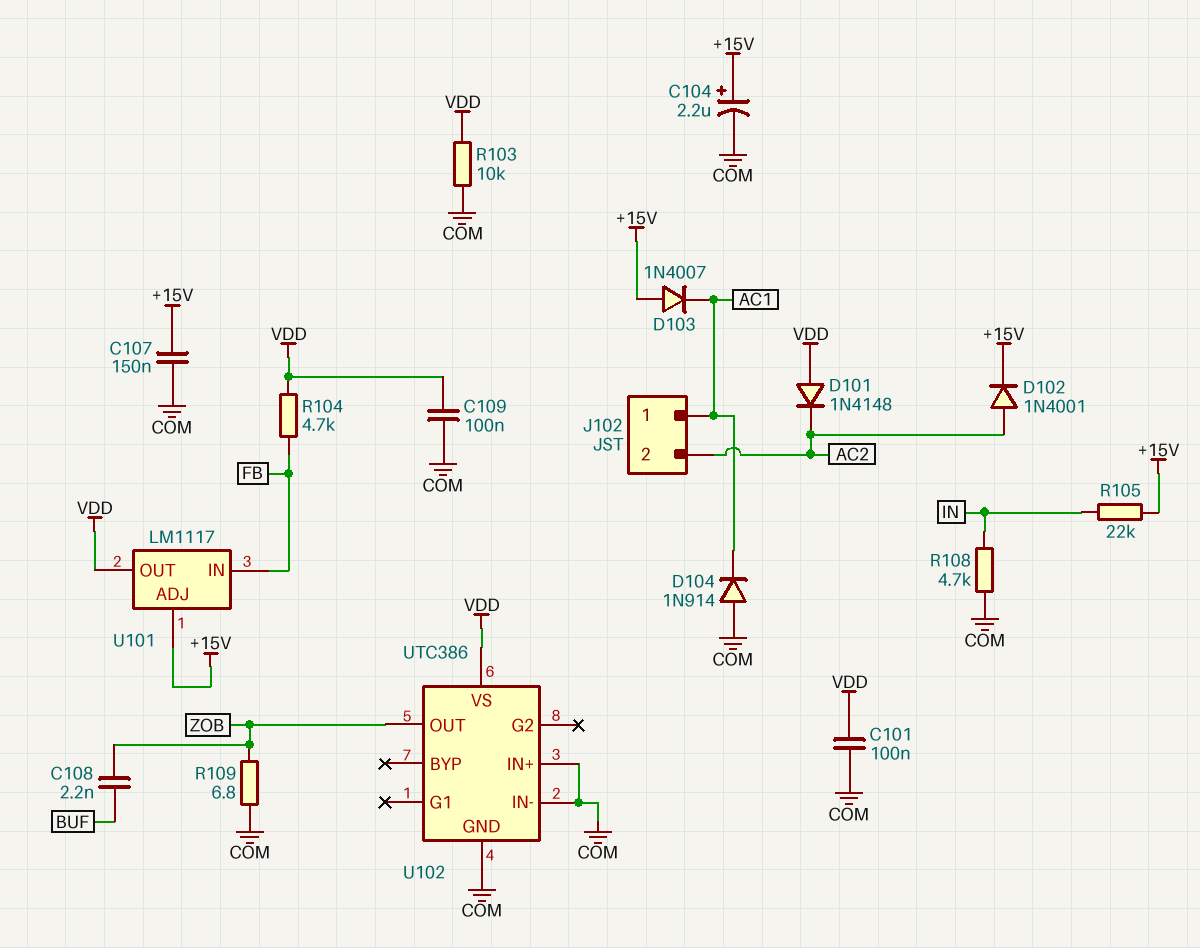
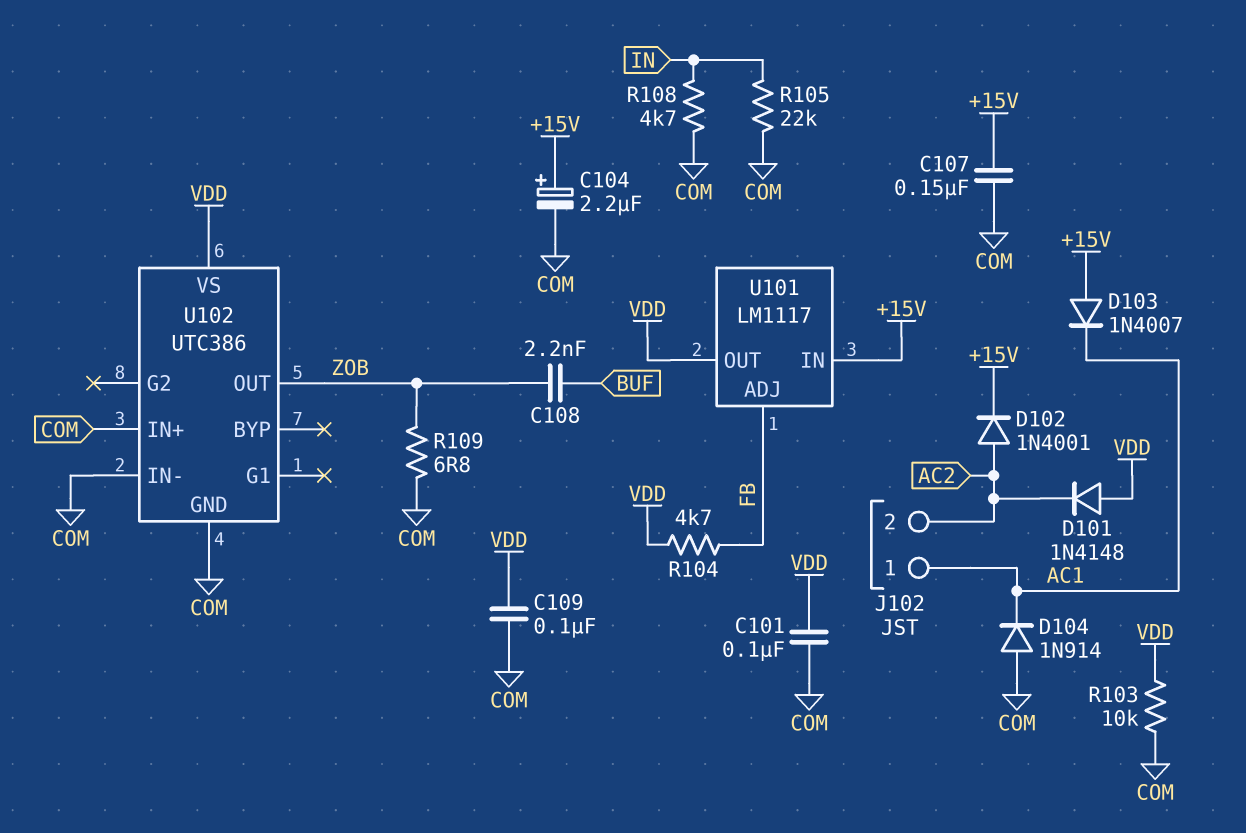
R105: 22k (+15V, IN) -> 22k (COM, IN)
U101 pin ADJ: +15V -> FB
U101 pin IN: FB -> +15V

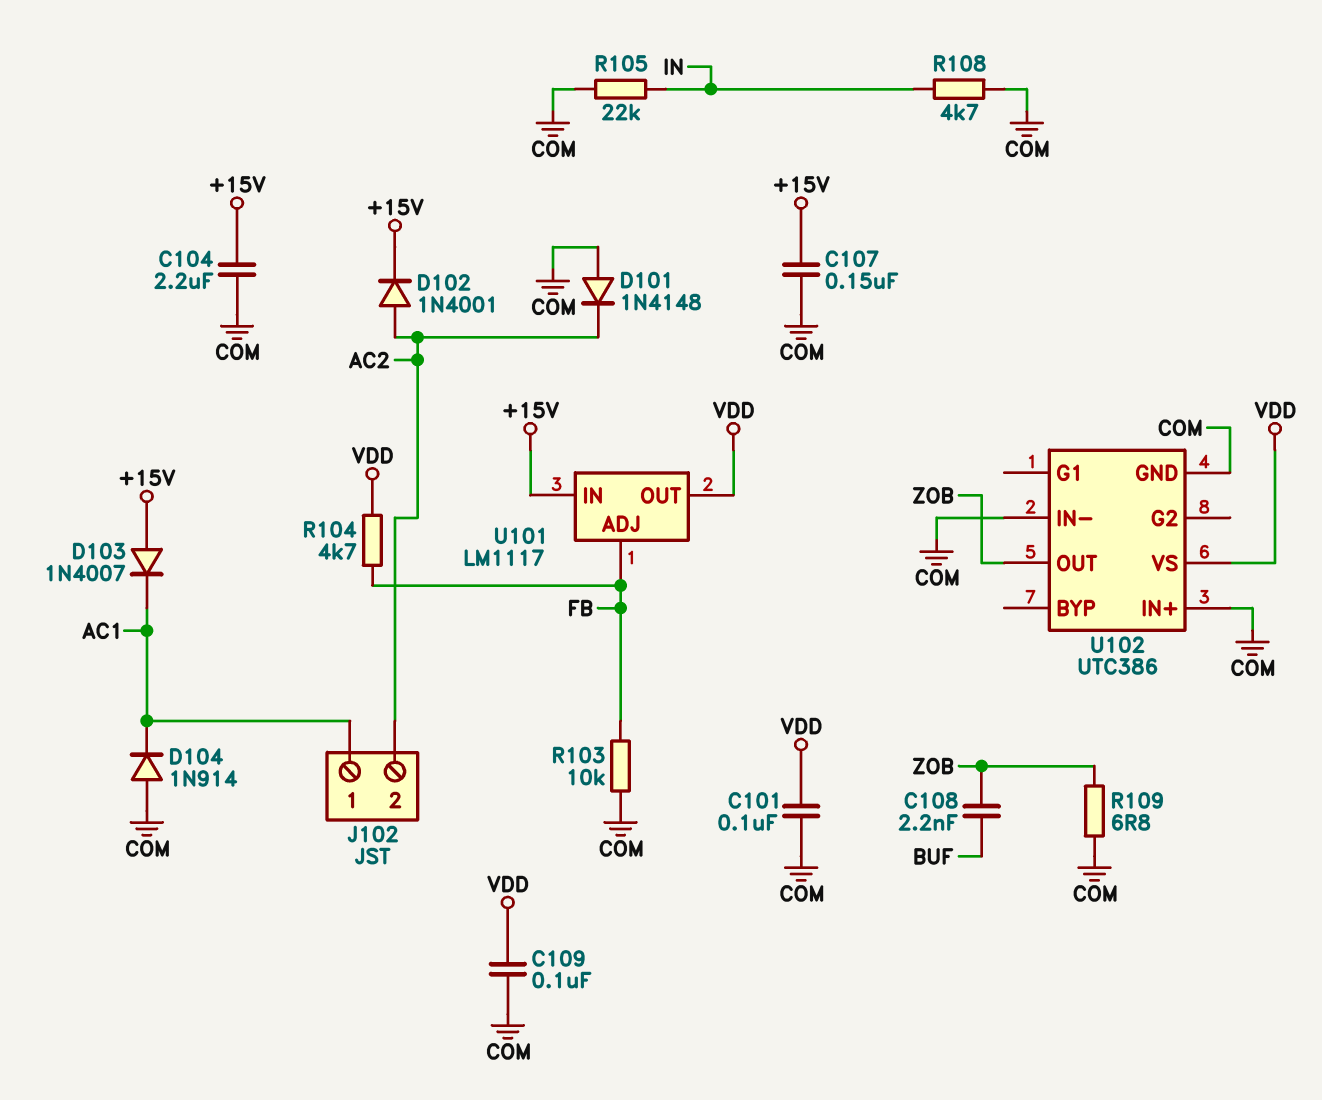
C104: 2.2uF (plus +15V, minus COM) -> 2.2uF (+15V, COM)
D101: diode 1N4148 (A VDD, K AC2) -> diode 1N4148 (A COM, K AC2)
R103: 10k (COM, VDD) -> 10k (COM, FB)

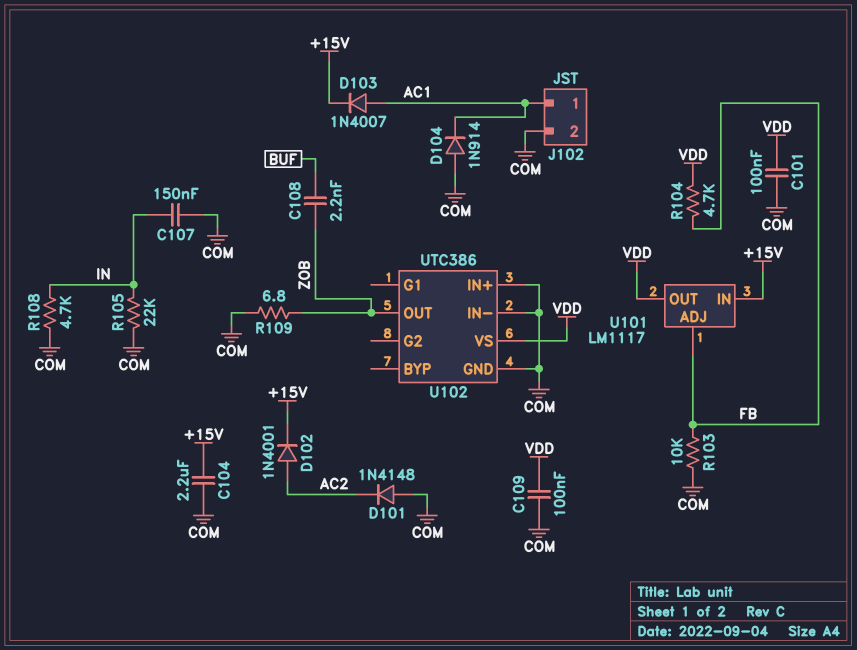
C107: 150nF (+15V, COM) -> 150nF (COM, IN)
D103: diode 1N4007 (A +15V, K AC1) -> diode 1N4007 (A AC1, K +15V)
J102 pin 2: AC2 -> COM

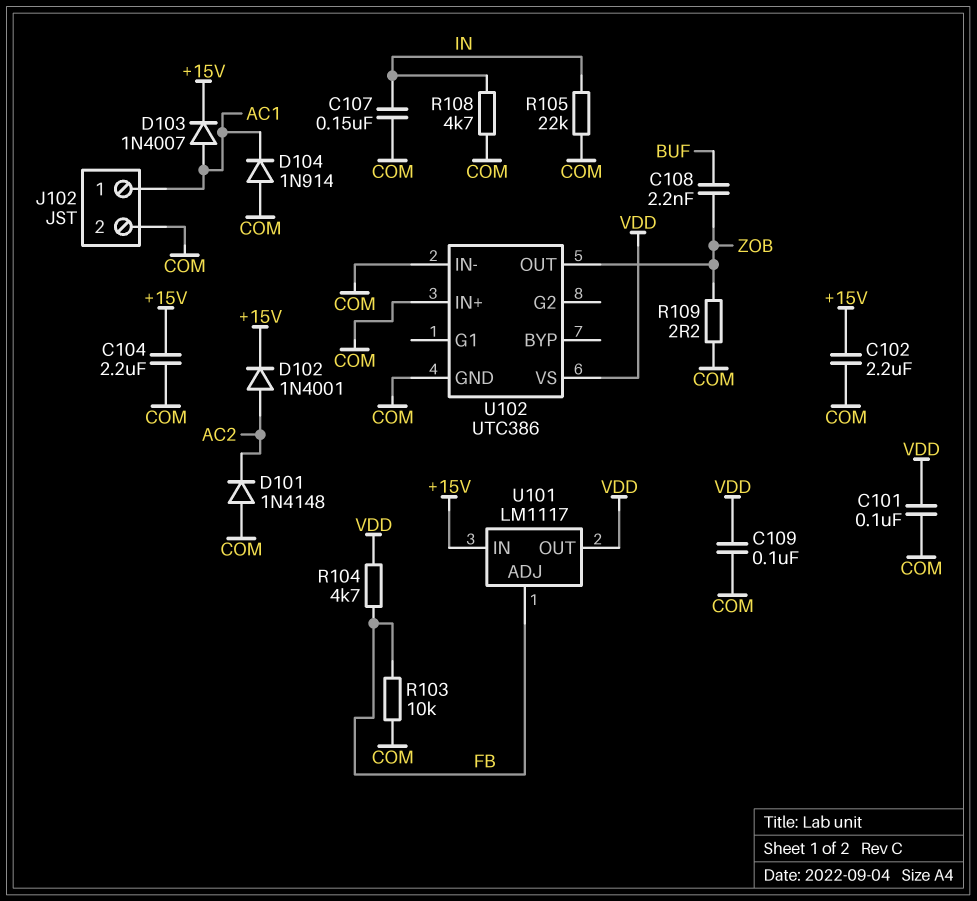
C102: none -> 2.2uF (+15V, COM)
R109: 6.8 (COM, ZOB) -> 2.2 (COM, ZOB)

